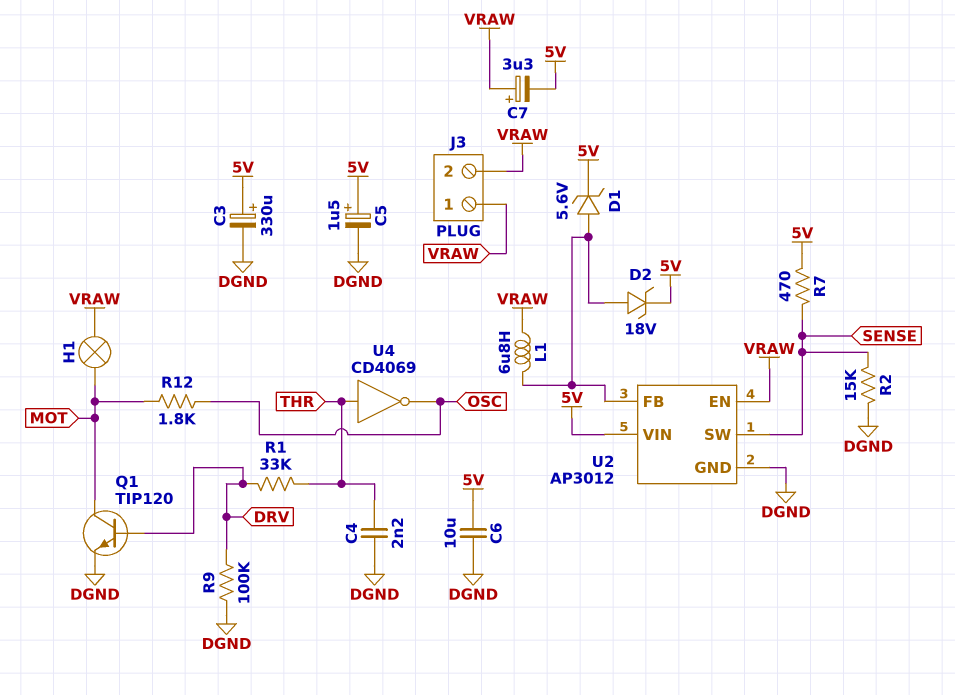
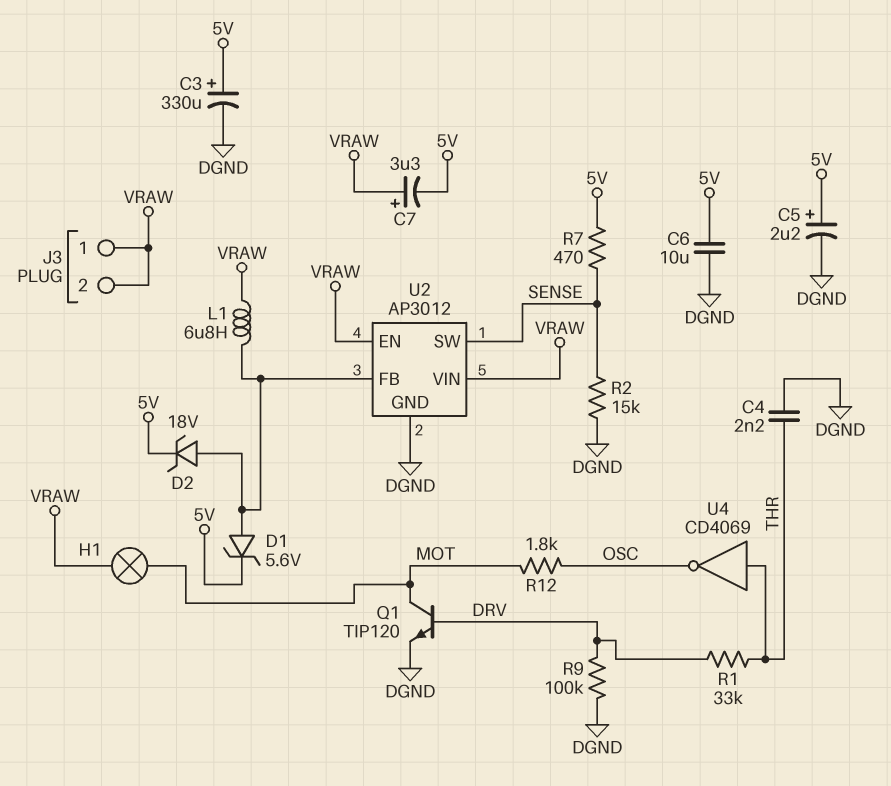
C5: 1.5uF (plus 5V, minus DGND) -> 2.2uF (plus 5V, minus DGND)
U2 pin VIN: 5V -> VRAW

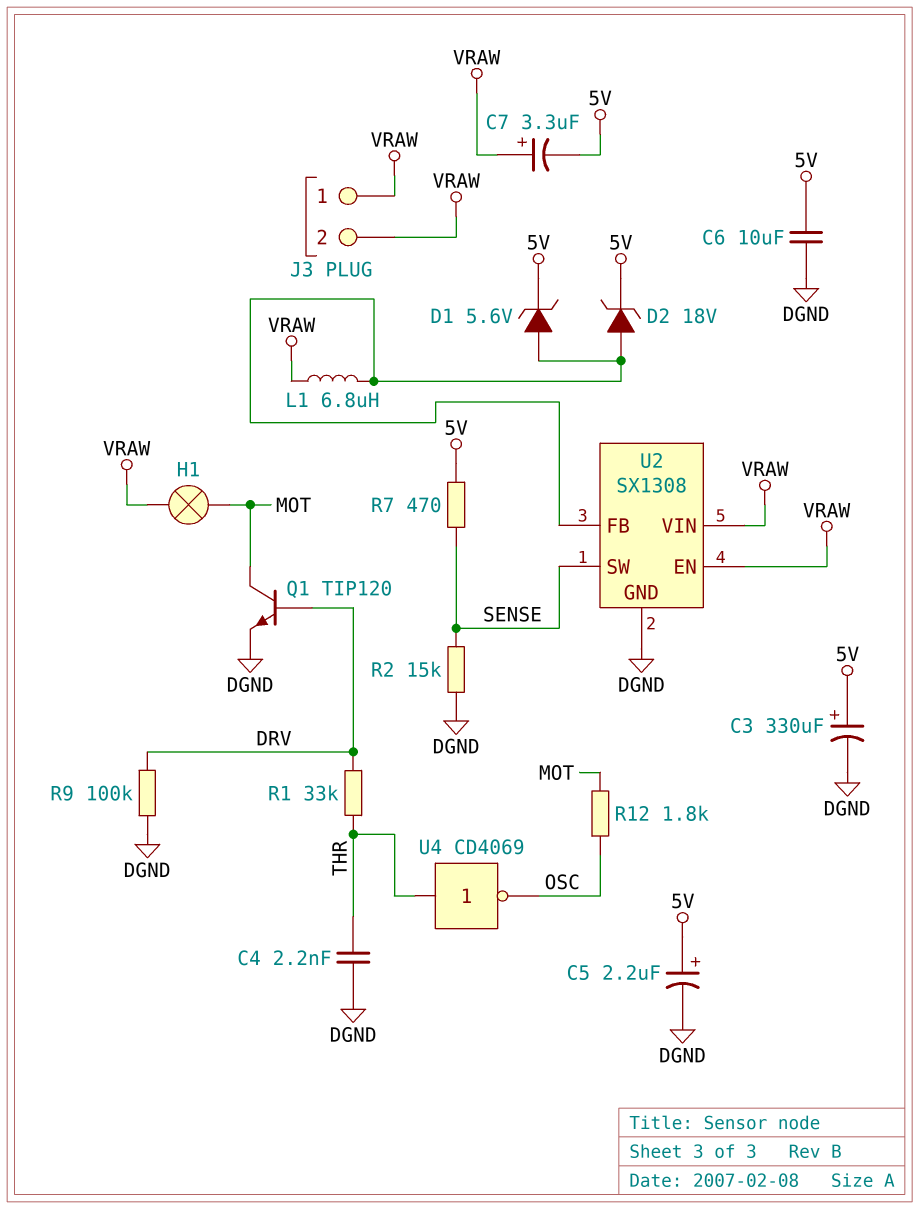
U2: AP3012 -> SX1308

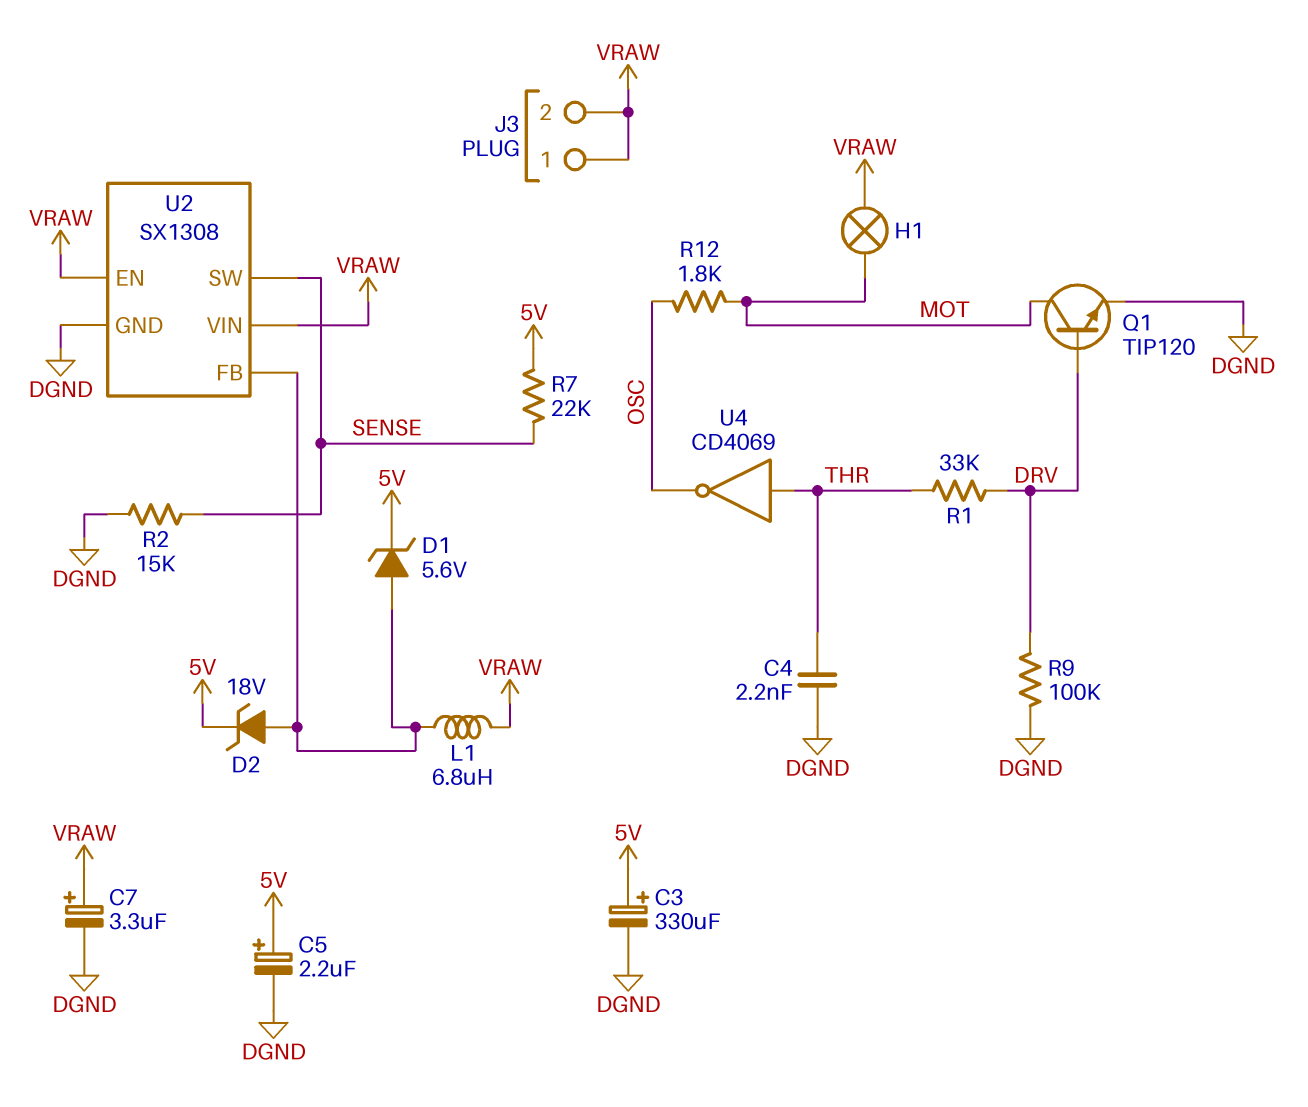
C6: 10uF (5V, DGND) -> none
C7: 3.3uF (plus VRAW, minus 5V) -> 3.3uF (plus VRAW, minus DGND)
R7: 470 (5V, SENSE) -> 22k (5V, SENSE)

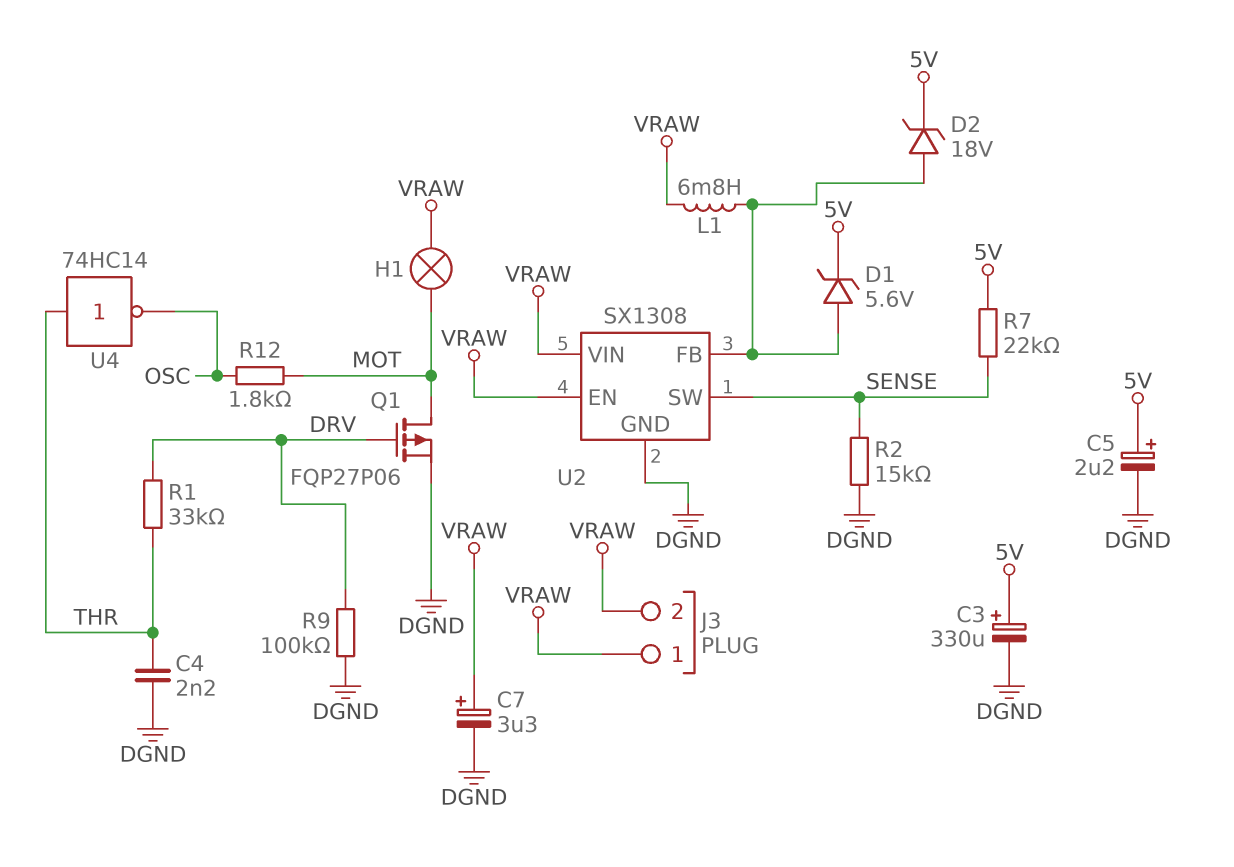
L1: 6.8uH (U2/FB, VRAW) -> 6.8mH (U2/FB, VRAW)
Q1: NPN TIP120 (B DRV, C MOT, E DGND) -> PMOS FQP27P06 (G DRV, D MOT, S DGND)
U4: NOT CD4069 (in THR, out OSC) -> NOT 74HC14 (in THR, out OSC)

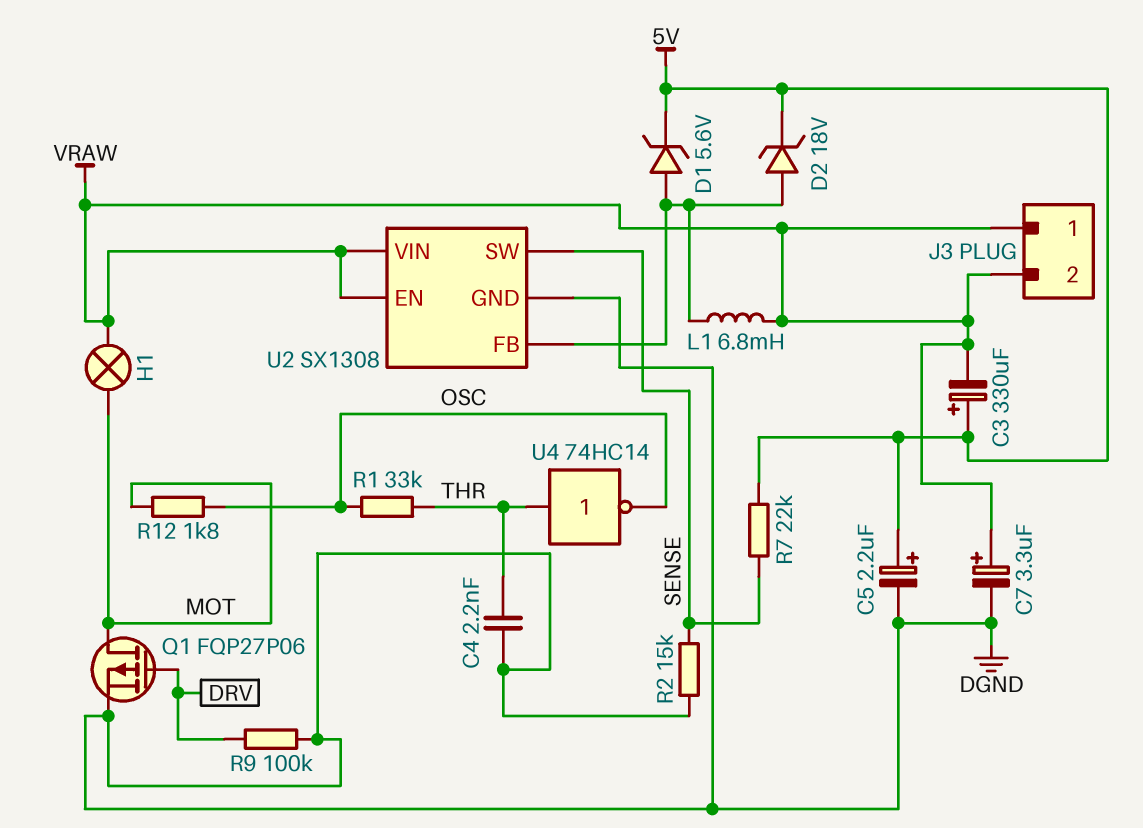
C3: 330uF (plus 5V, minus DGND) -> 330uF (plus 5V, minus VRAW)
R1: 33k (DRV, THR) -> 33k (OSC, THR)

